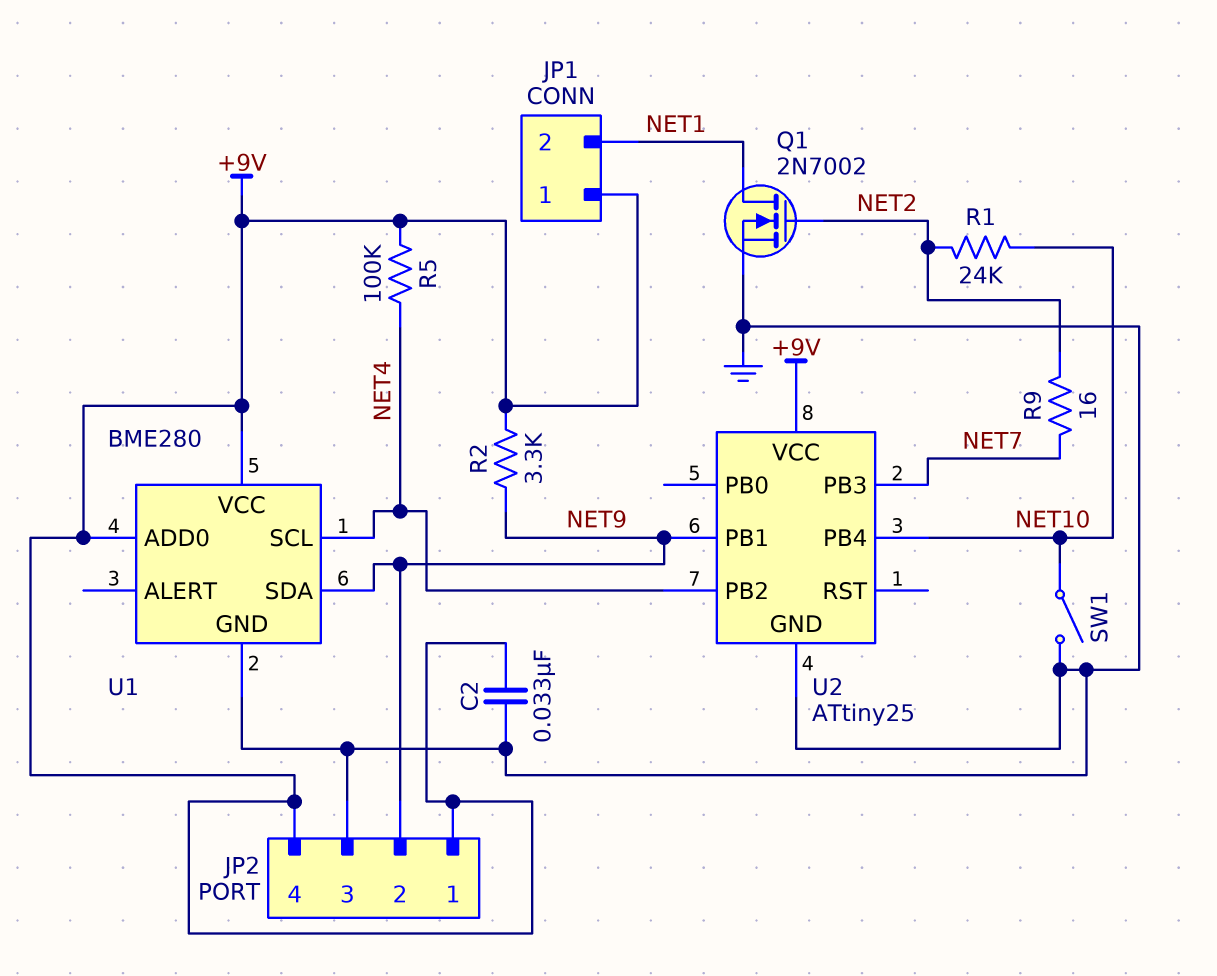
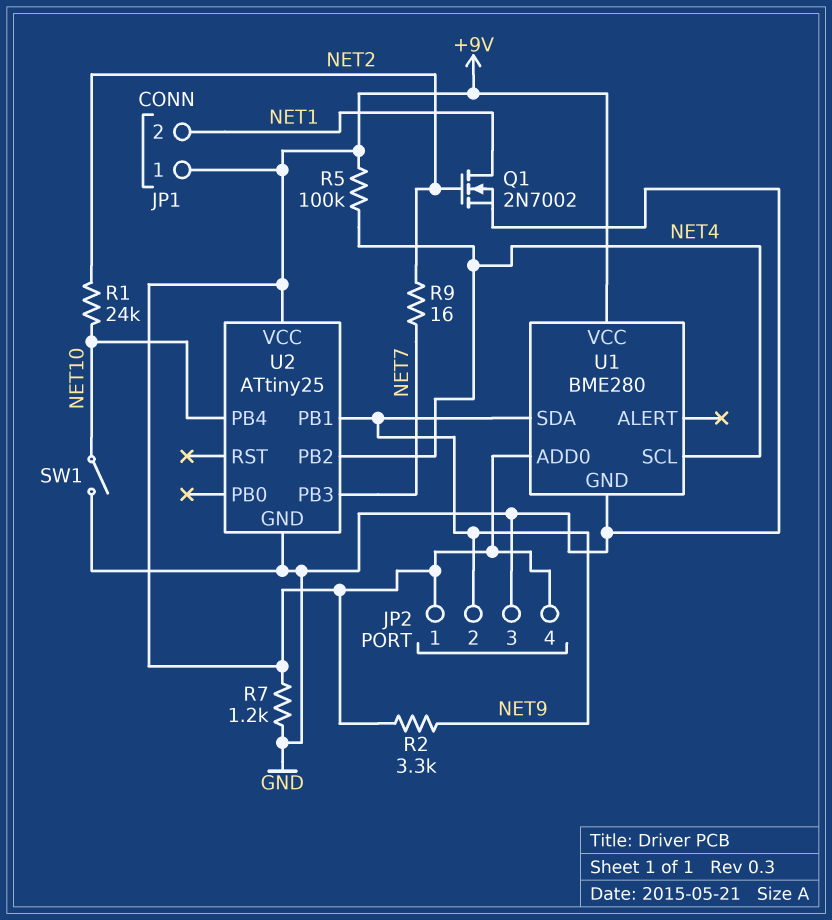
C2: 33nF (+9V, GND) -> none
R7: none -> 1.2k (+9V, GND)

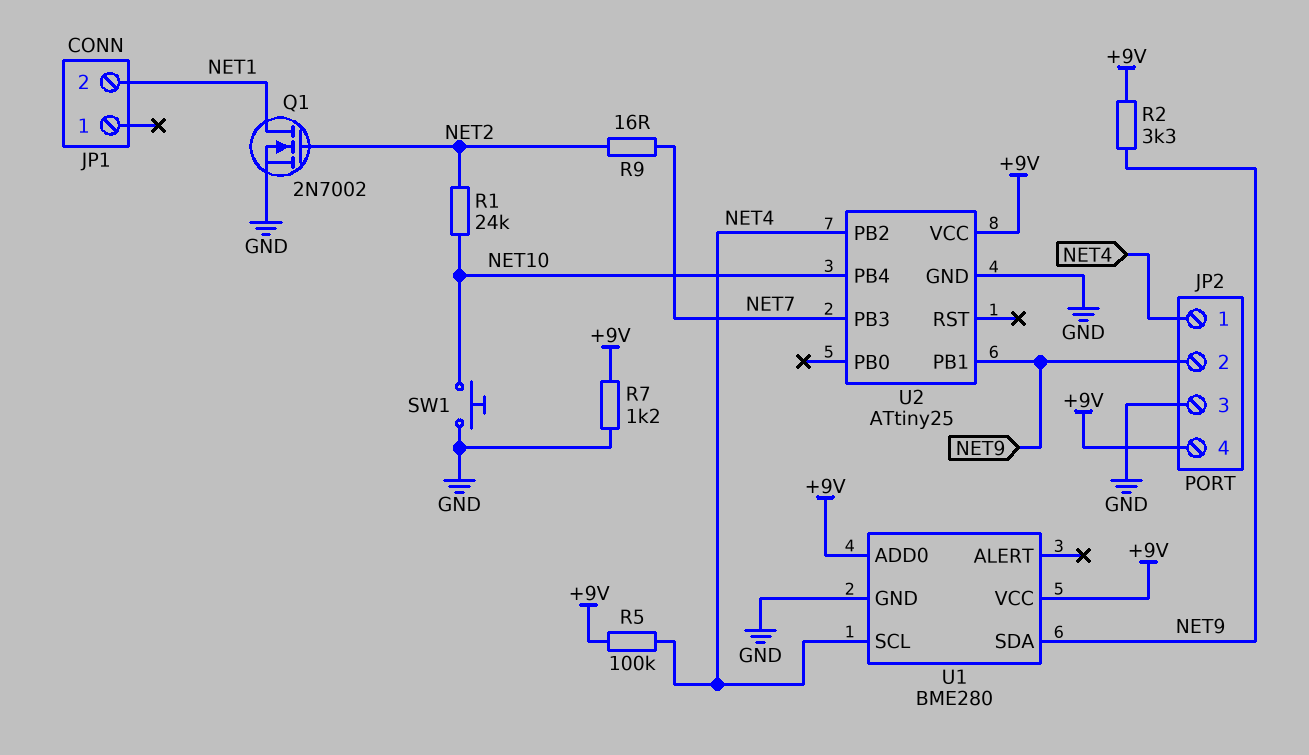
JP1 pin 1: +9V -> none
JP2 pin 1: +9V -> NET4
SW1: switch (GND, NET10) -> button (GND, NET10)

